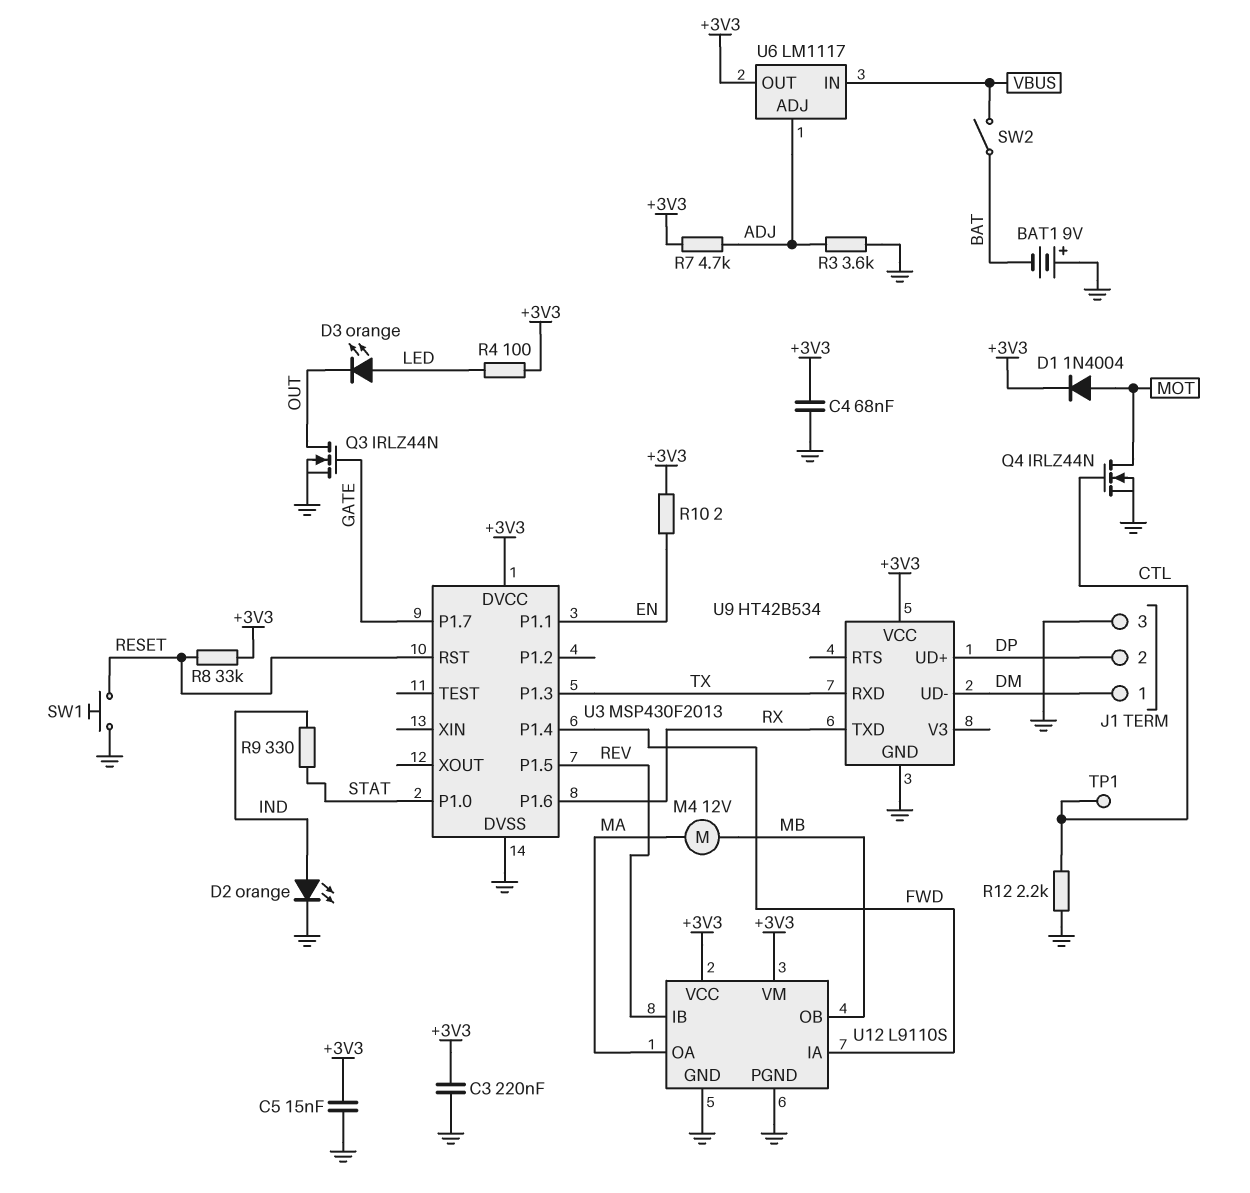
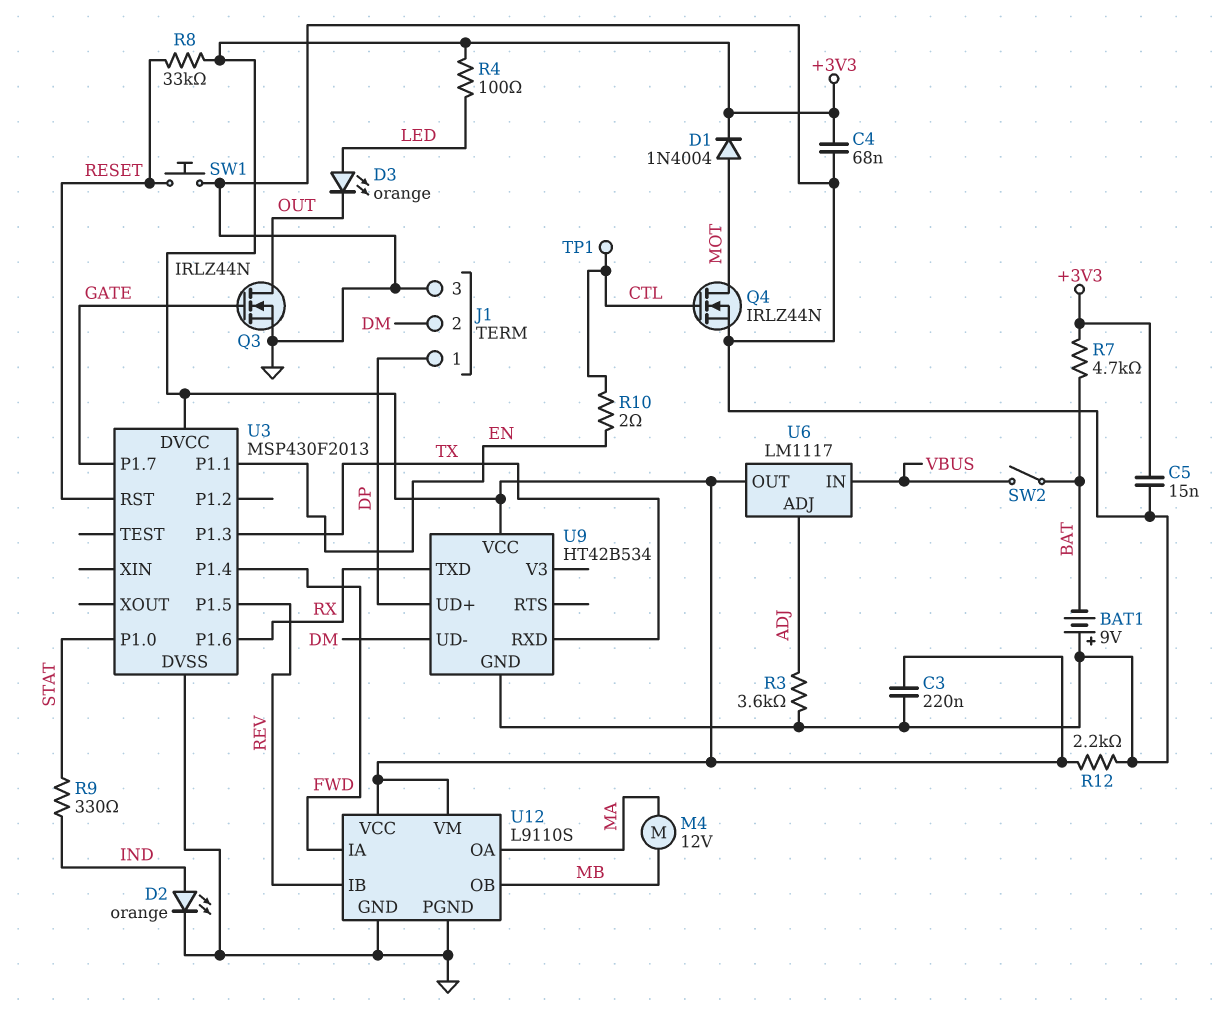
J1 pin 1: DM -> DP
J1 pin 2: DP -> DM
R7: 4.7k (+3V3, ADJ) -> 4.7k (+3V3, BAT)
R10: 2 (+3V3, EN) -> 2 (CTL, EN)
R12: 2.2k (CTL, GND) -> 2.2k (+3V3, GND)

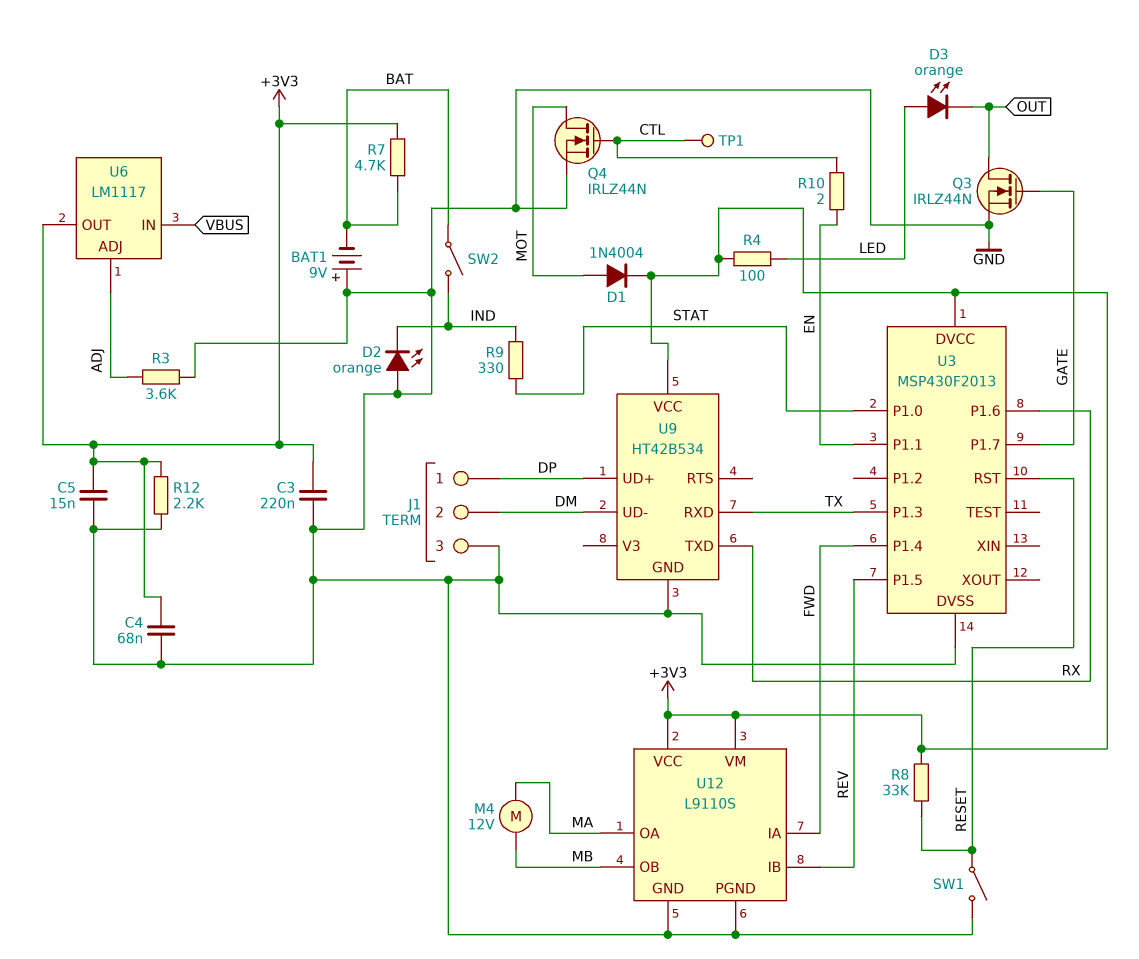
D2: LED orange (A IND, K GND) -> LED orange (A GND, K IND)
SW1: button (GND, RESET) -> switch (GND, RESET)
SW2: switch (BAT, VBUS) -> switch (BAT, IND)

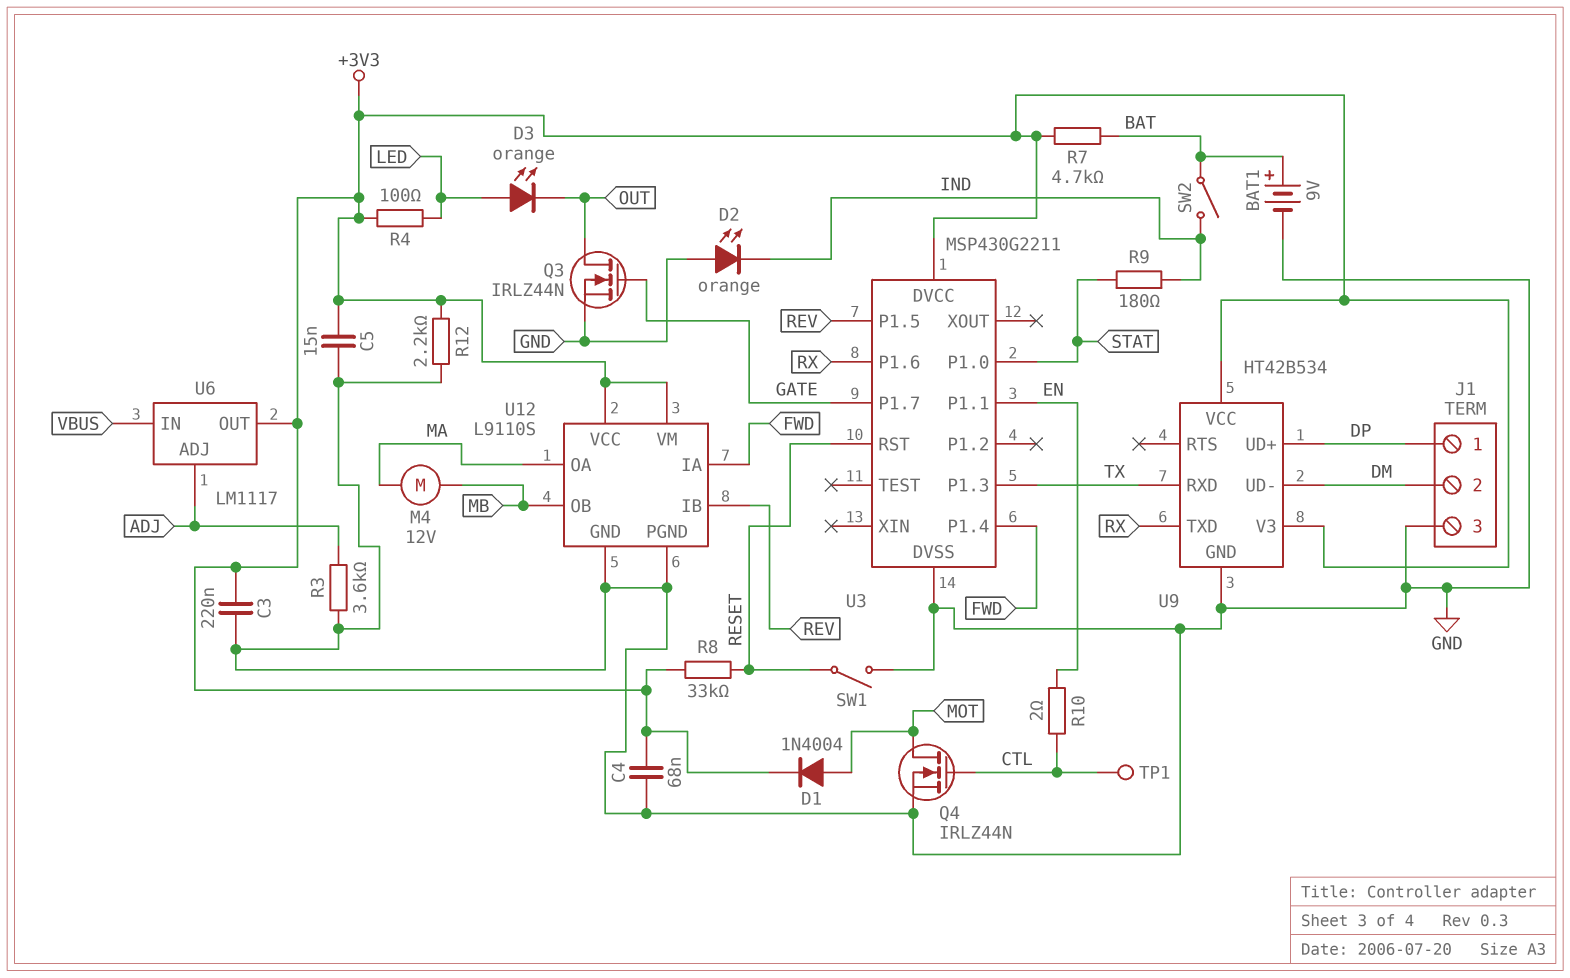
BAT1: 9V (plus GND, minus BAT) -> 9V (plus BAT, minus GND)
R9: 330 (IND, STAT) -> 180 (IND, STAT)
U3: MSP430F2013 -> MSP430G2211
U9 pin V3: none -> +3V3

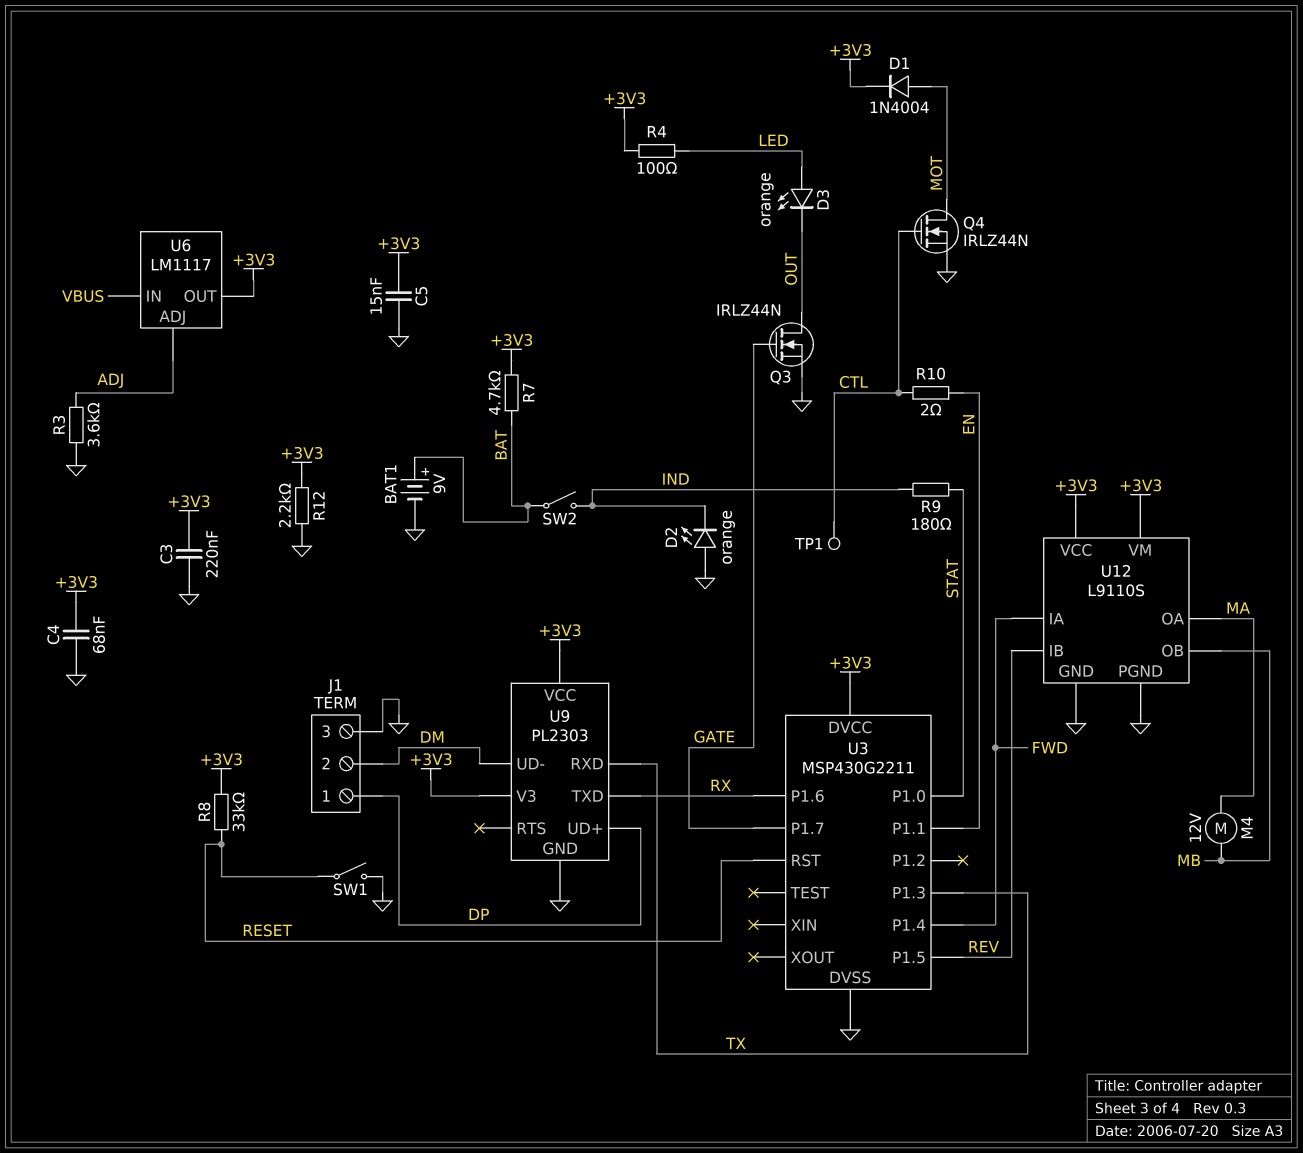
U9: HT42B534 -> PL2303

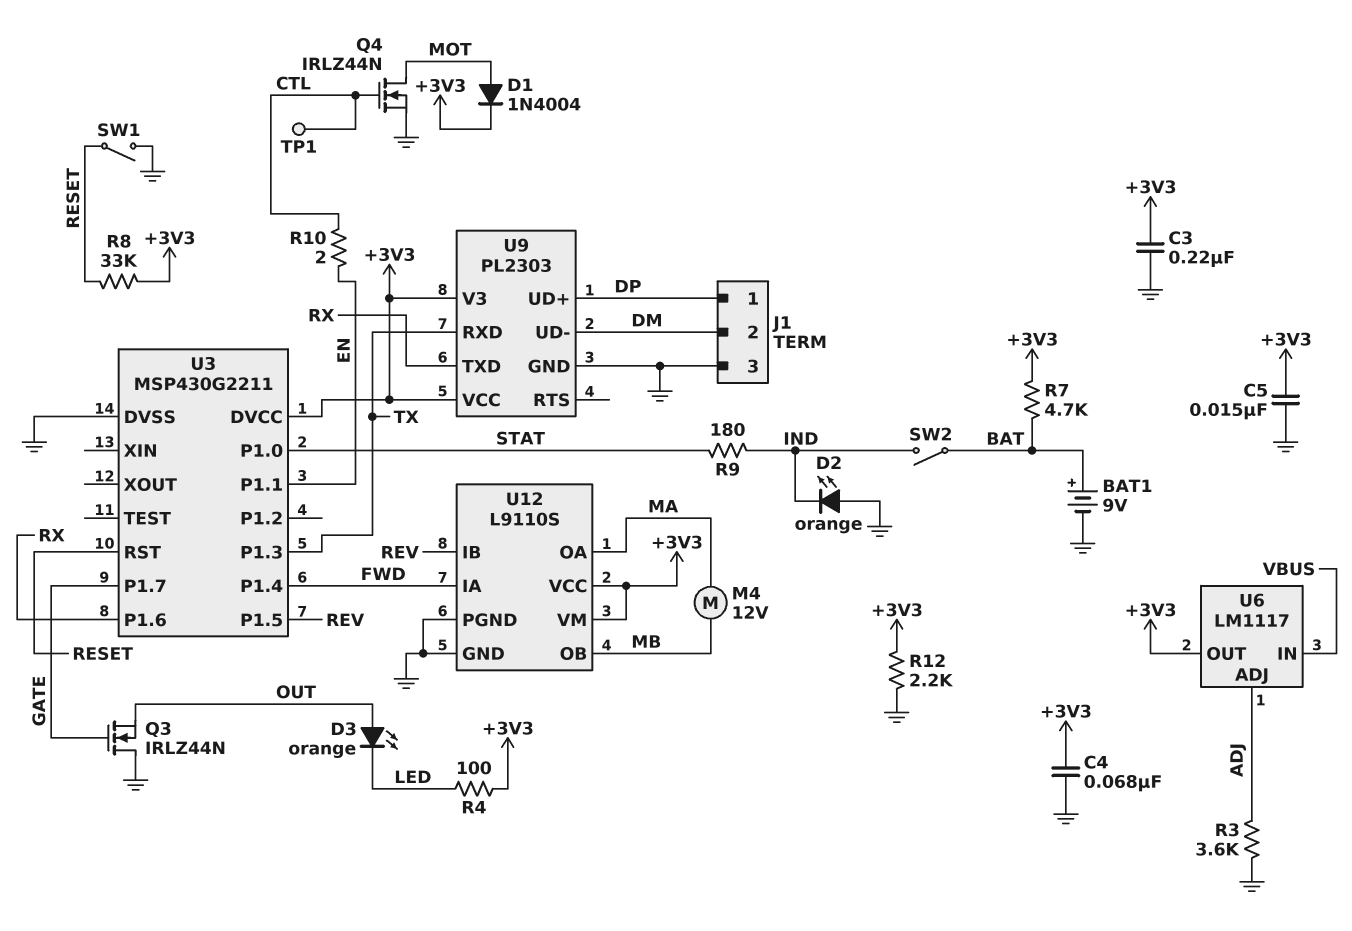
D3: LED orange (A LED, K OUT) -> LED orange (A OUT, K LED)
Q3: NMOS IRLZ44N (G GATE, D OUT, S GND) -> NMOS IRLZ44N (G GATE, D GND, S OUT)

